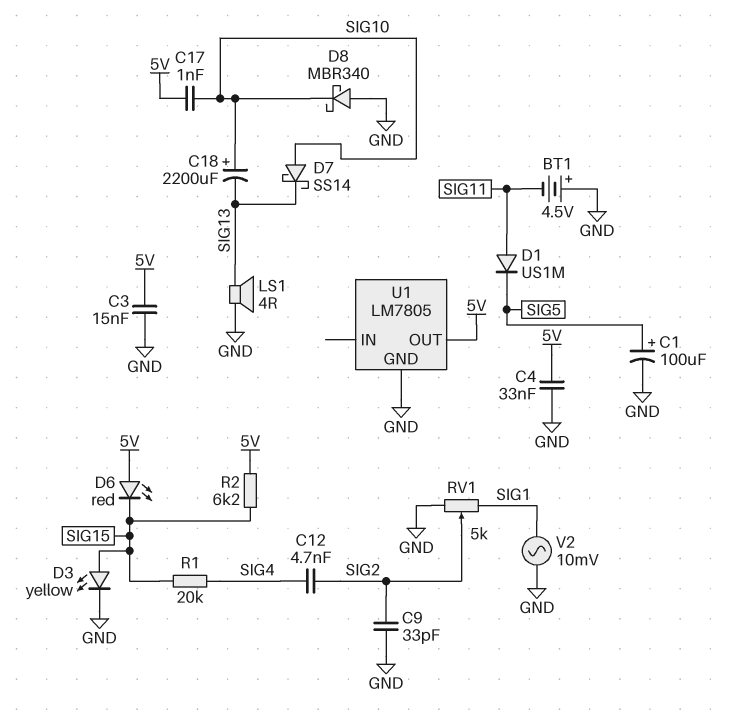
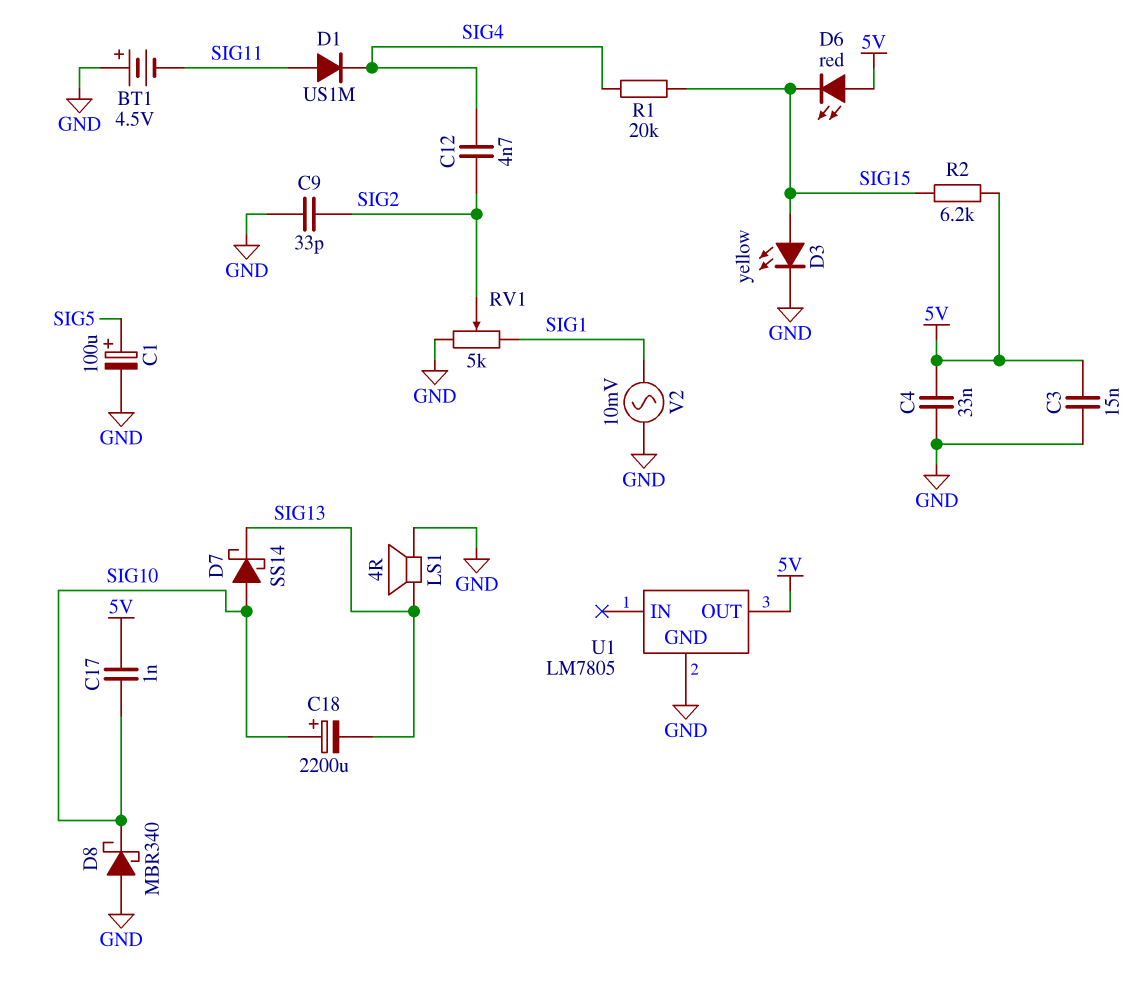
D1: diode US1M (A SIG11, K SIG5) -> diode US1M (A SIG11, K SIG4)

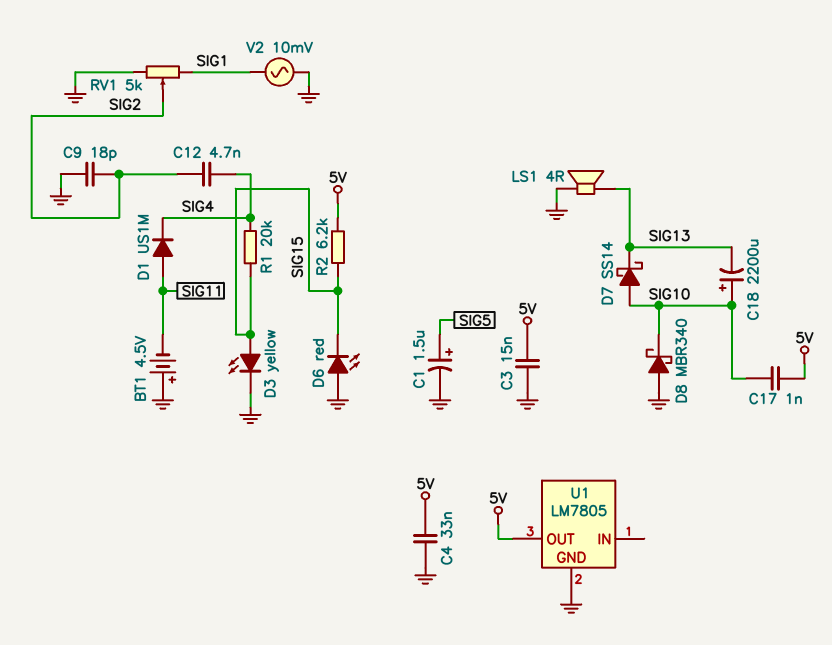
C1: 100uF (plus SIG5, minus GND) -> 1.5uF (plus SIG5, minus GND)
C9: 33pF (GND, SIG2) -> 18pF (GND, SIG2)
D6: LED red (A 5V, K SIG15) -> LED red (A GND, K SIG15)

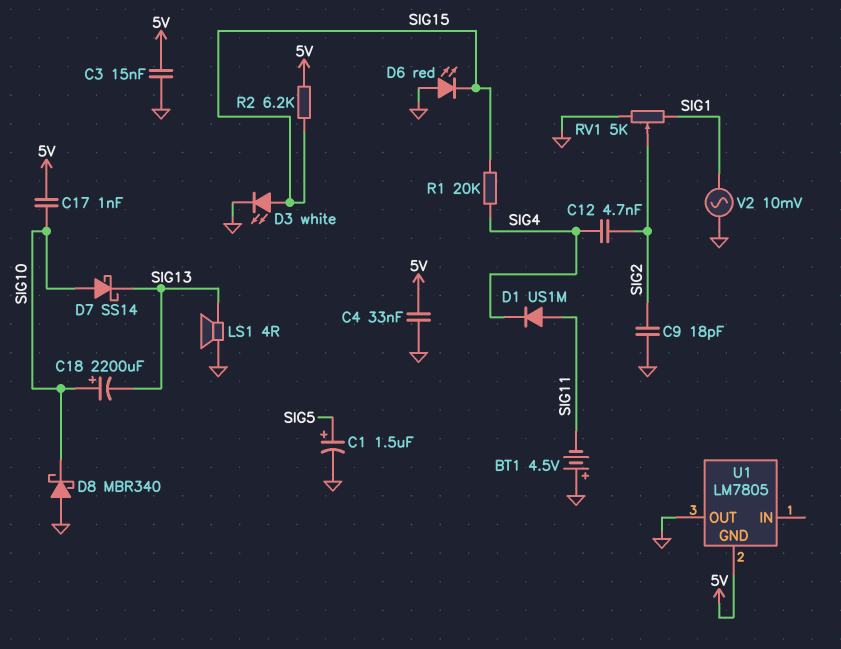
D3: LED yellow (A SIG15, K GND) -> LED white (A SIG15, K GND)
U1 pin GND: GND -> 5V
U1 pin OUT: 5V -> GND

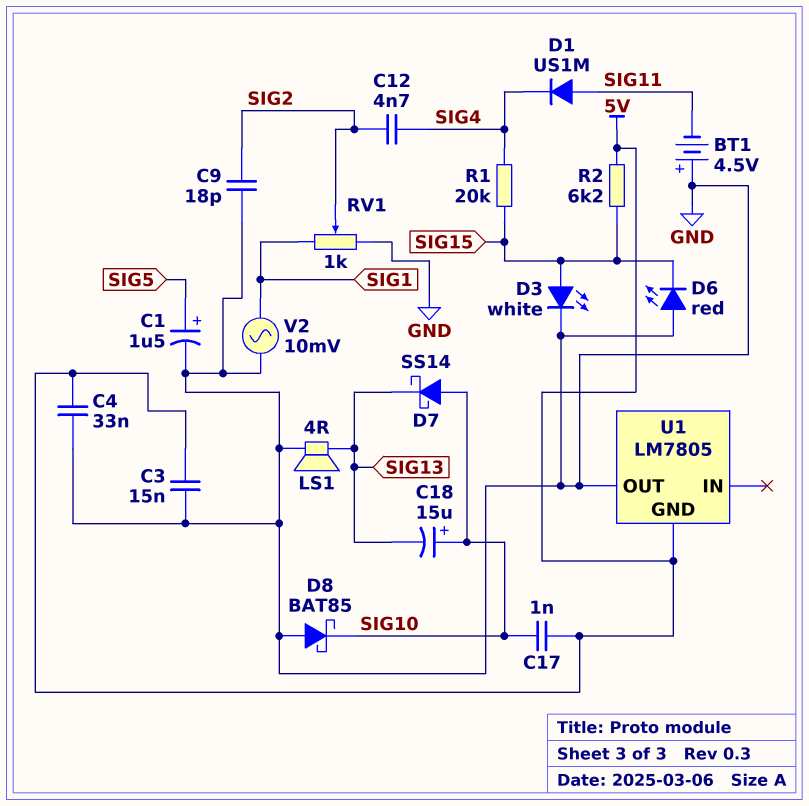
C18: 2200uF (plus SIG10, minus SIG13) -> 15uF (plus SIG10, minus SIG13)
D8: schottky MBR340 (A GND, K SIG10) -> schottky BAT85 (A GND, K SIG10)
RV1: 5k (GND, SIG1, wiper SIG2) -> 1k (GND, SIG1, wiper SIG2)

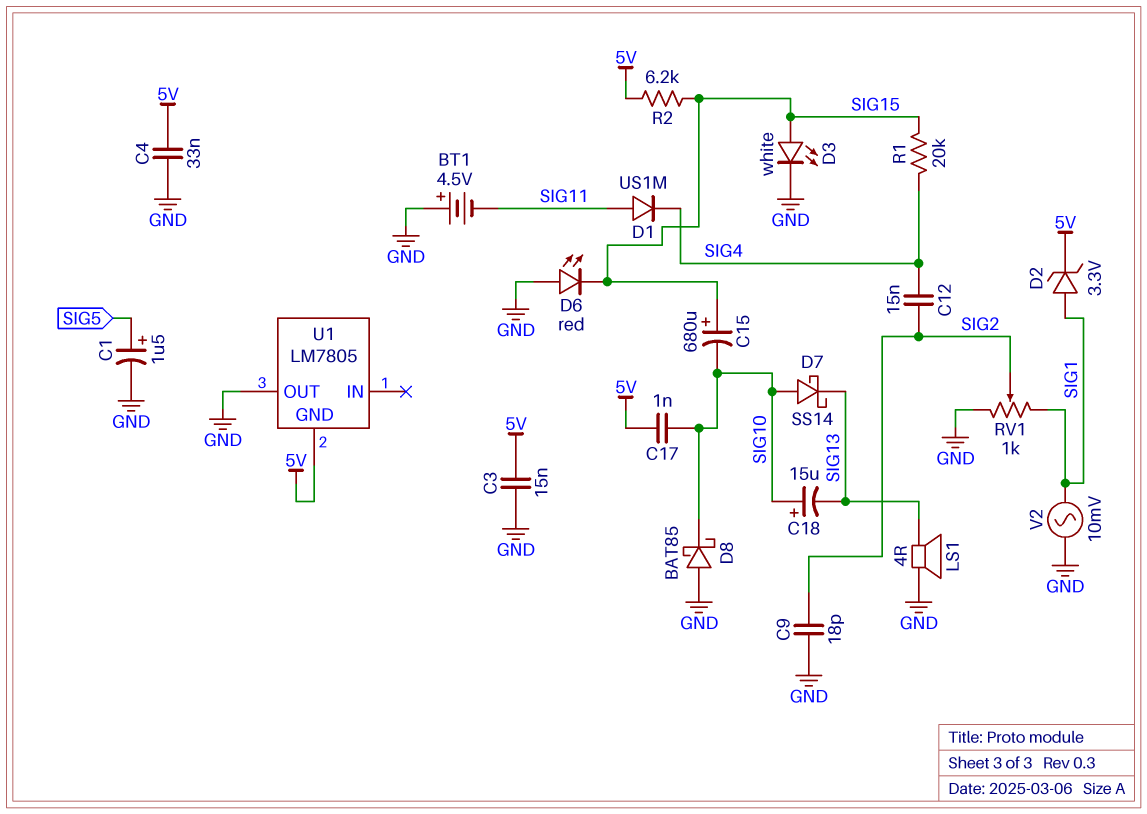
C12: 4.7nF (SIG2, SIG4) -> 15nF (SIG2, SIG4)
C15: none -> 680uF (plus SIG15, minus SIG10)
D2: none -> zener 3.3V (A SIG1, K 5V)

